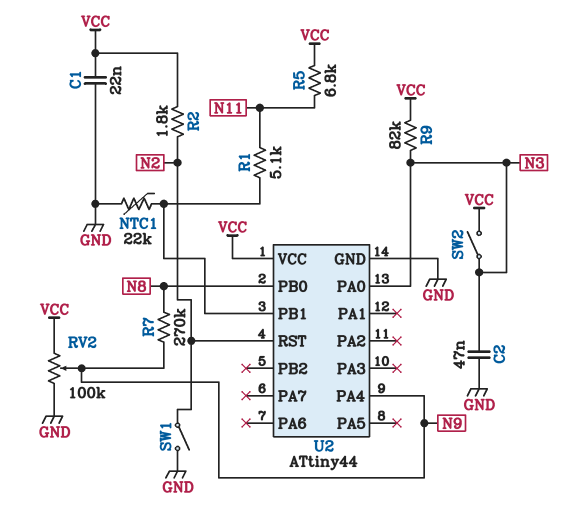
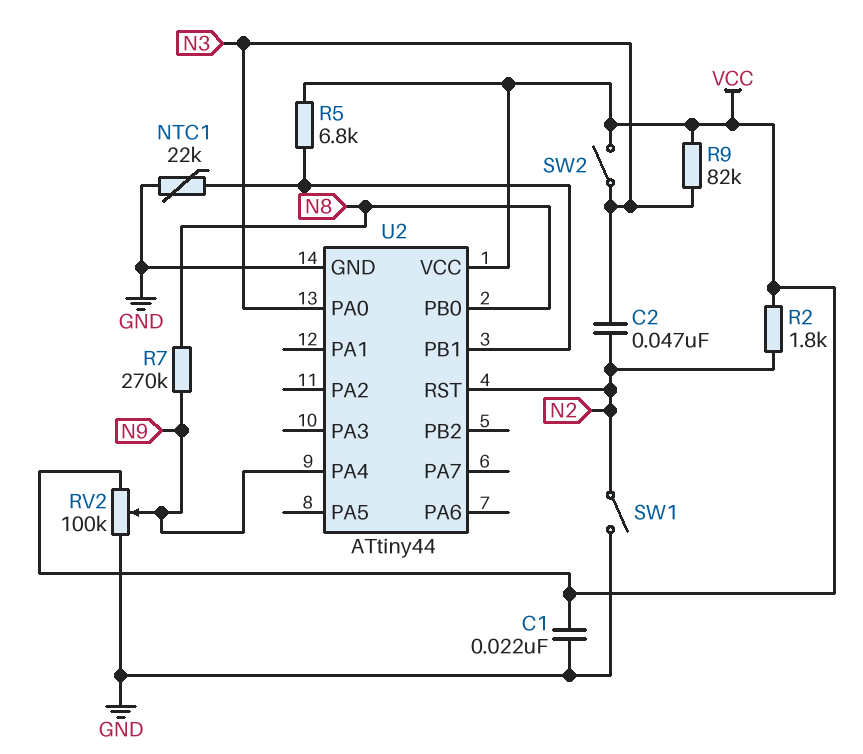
C2: 47nF (GND, N3) -> 47nF (N2, N3)
R1: 5.1k (N11, U2/PB1) -> none
R5: 6.8k (N11, VCC) -> 6.8k (U2/PB1, VCC)

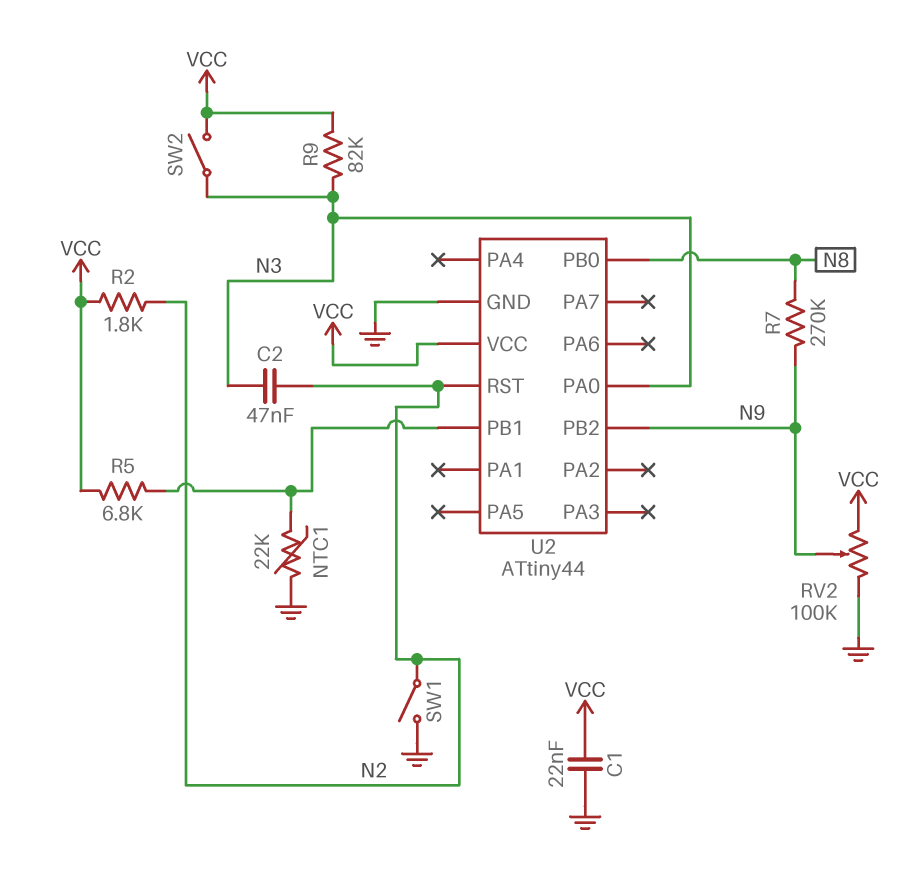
U2 pin PA4: N9 -> none
U2 pin PB2: none -> N9

